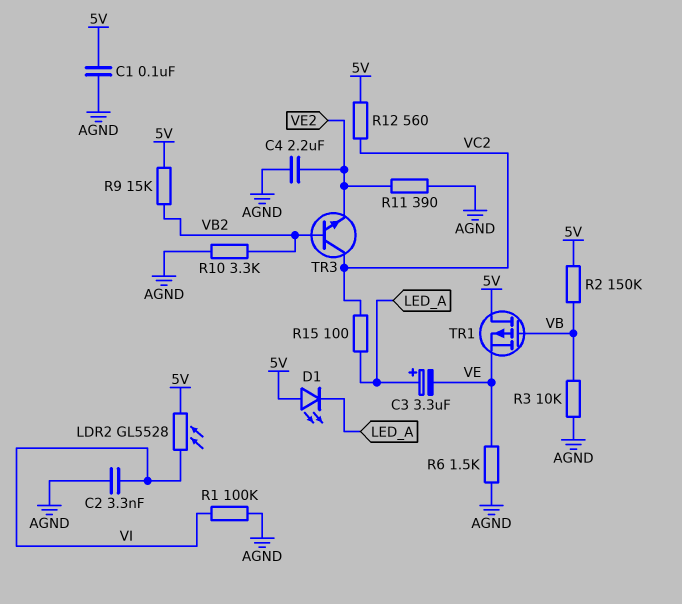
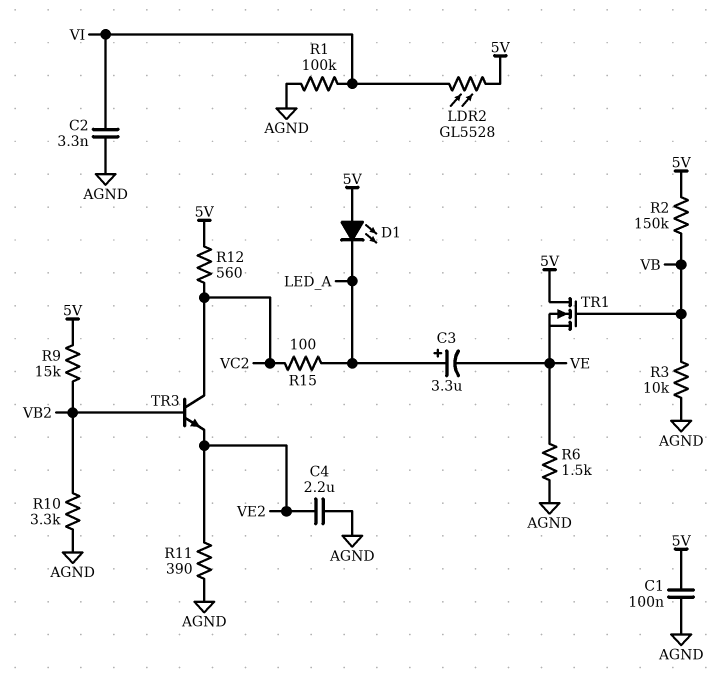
TR1: PMOS (G VB, D 5V, S VE) -> NMOS (G VB, D 5V, S VE)

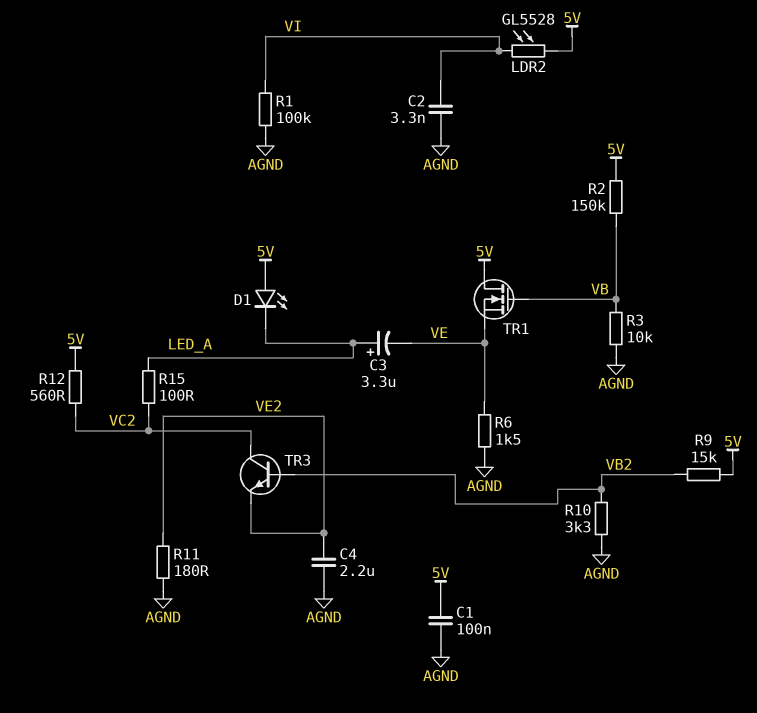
R11: 390 (AGND, VE2) -> 180 (AGND, VE2)

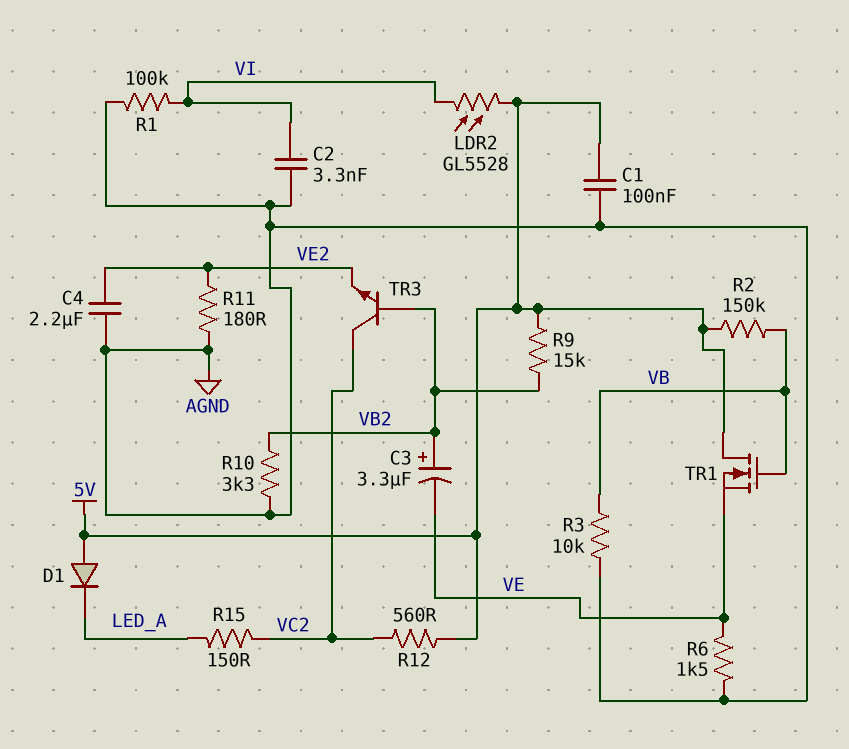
C3: 3.3uF (plus LED_A, minus VE) -> 3.3uF (plus VB2, minus VE)
D1: LED (A 5V, K LED_A) -> diode (A 5V, K LED_A)
R15: 100 (LED_A, VC2) -> 150 (LED_A, VC2)

